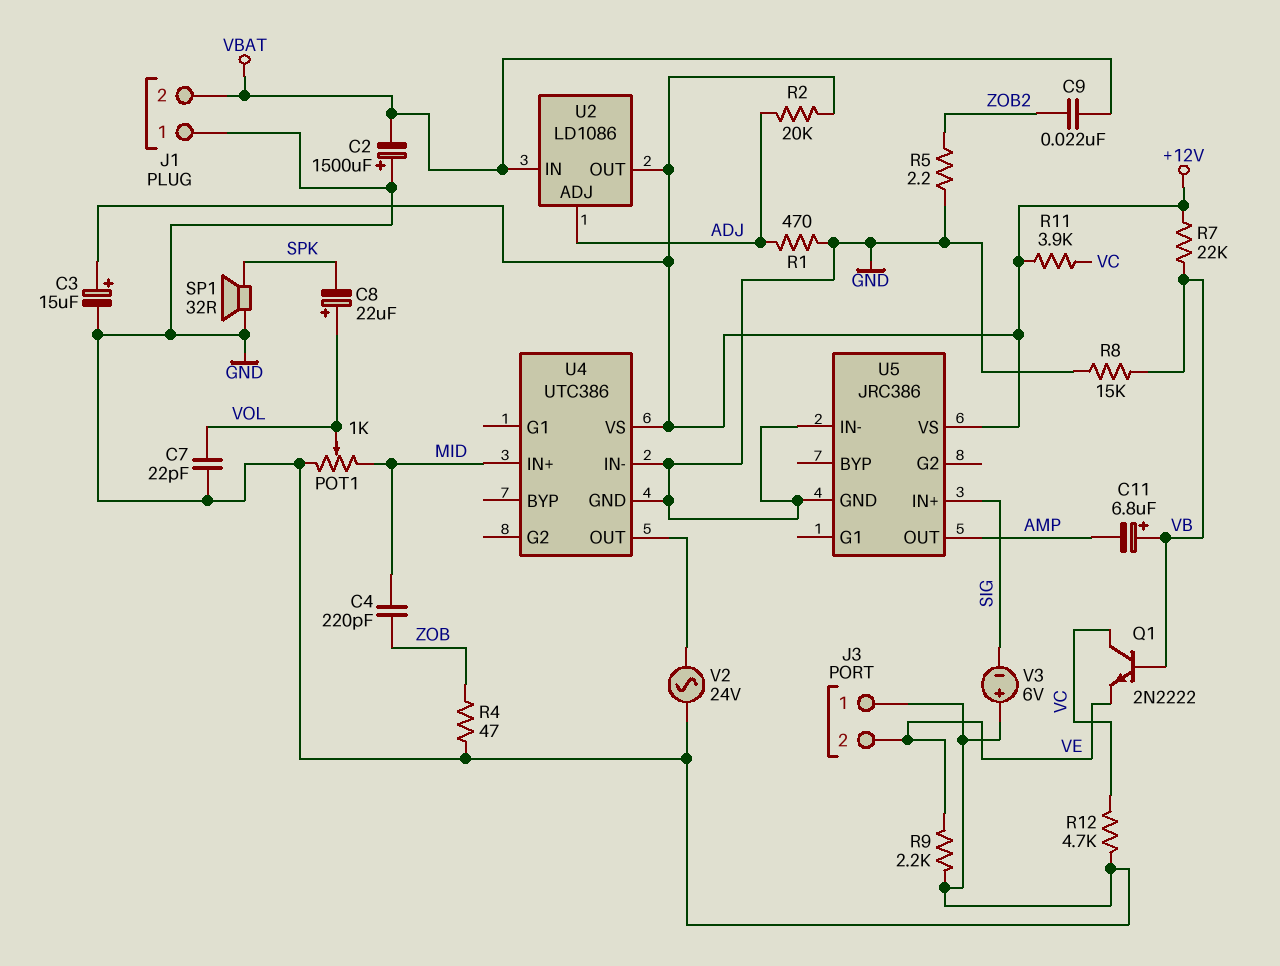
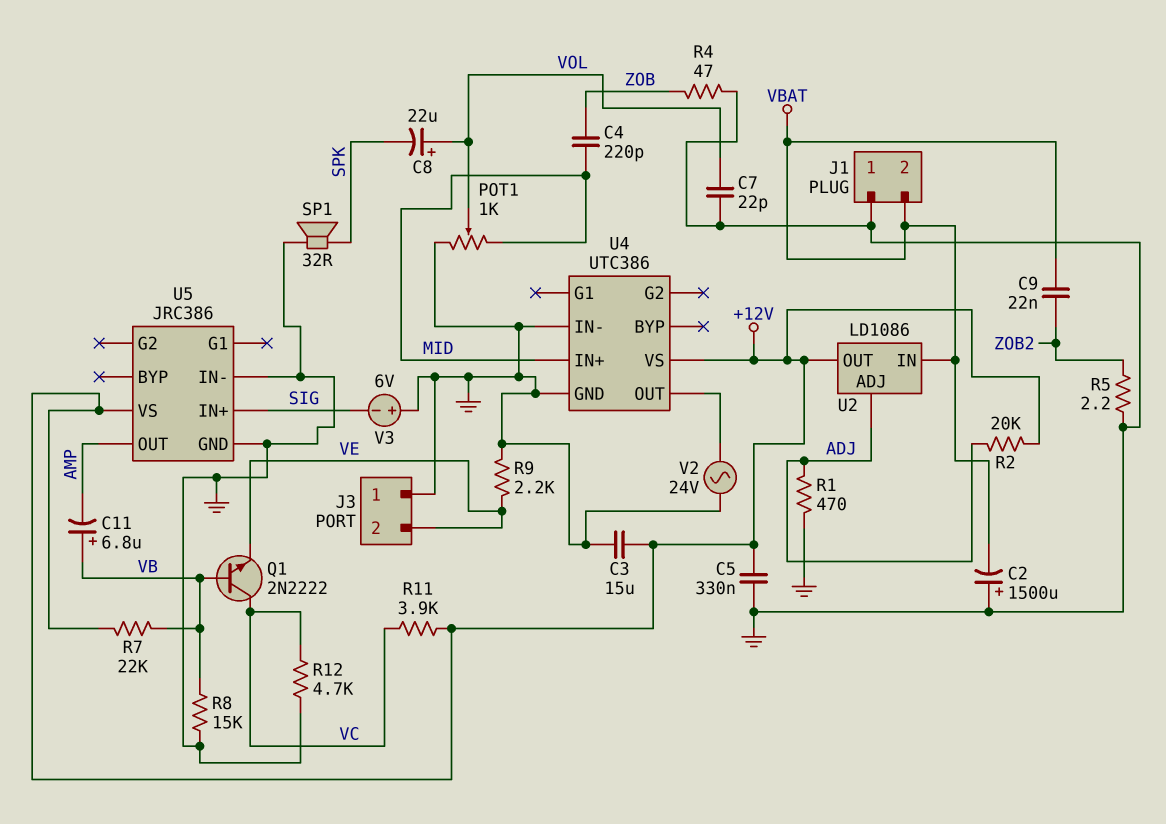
C3: 15uF (plus +12V, minus GND) -> 15uF (+12V, GND)
C5: none -> 330nF (+12V, GND)

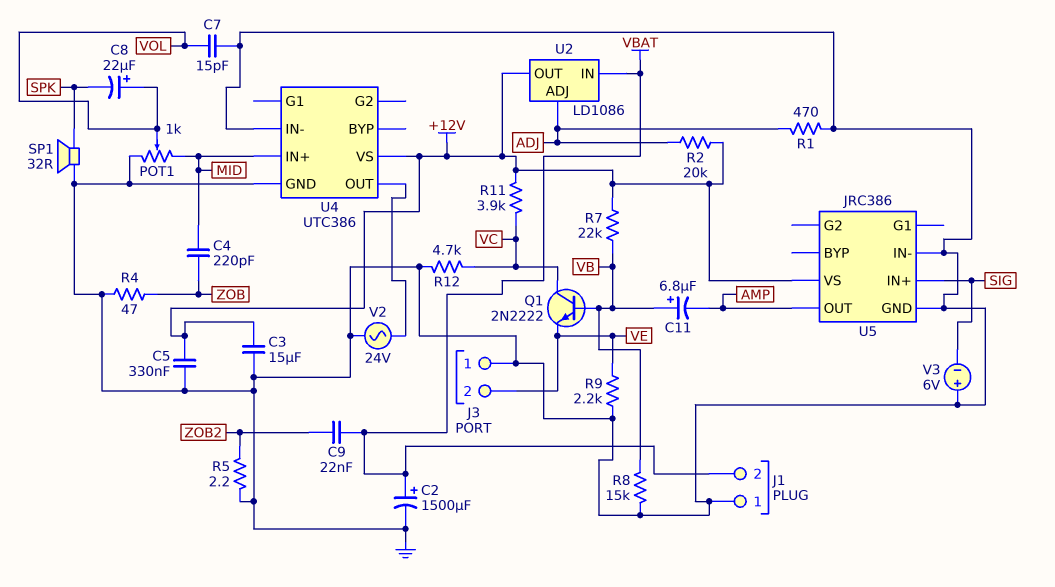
C2: 1500uF (plus GND, minus VBAT) -> 1500uF (plus VBAT, minus GND)
C7: 22pF (GND, VOL) -> 15pF (GND, VOL)

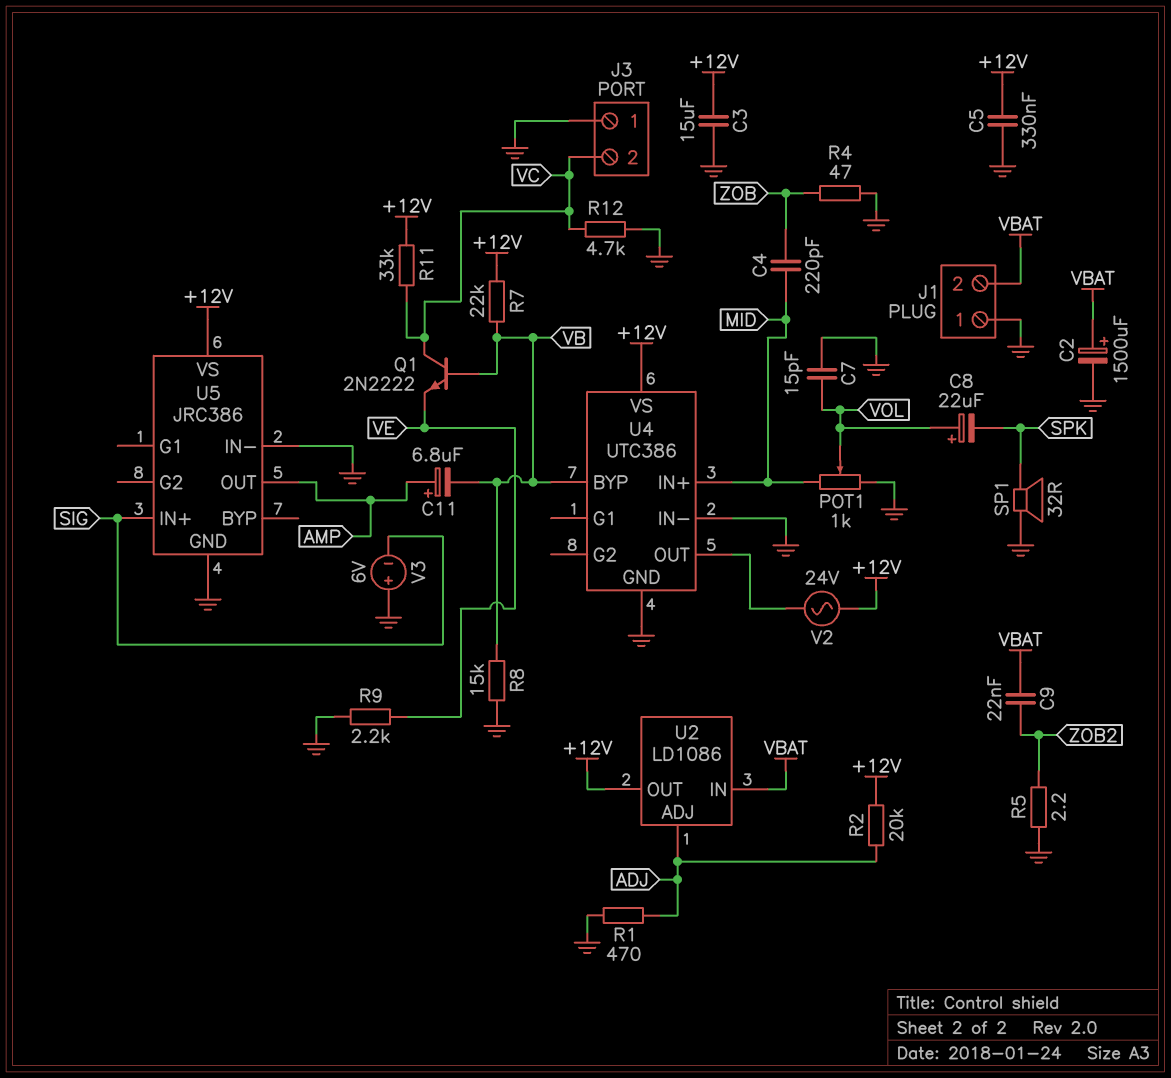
C11: 6.8uF (plus VB, minus AMP) -> 6.8uF (plus AMP, minus VB)
J3 pin 2: VE -> VC
R11: 3.9k (+12V, VC) -> 33k (+12V, VC)
U4 pin BYP: none -> VB
V2: AC 24V (GND, U4/OUT) -> AC 24V (+12V, U4/OUT)

